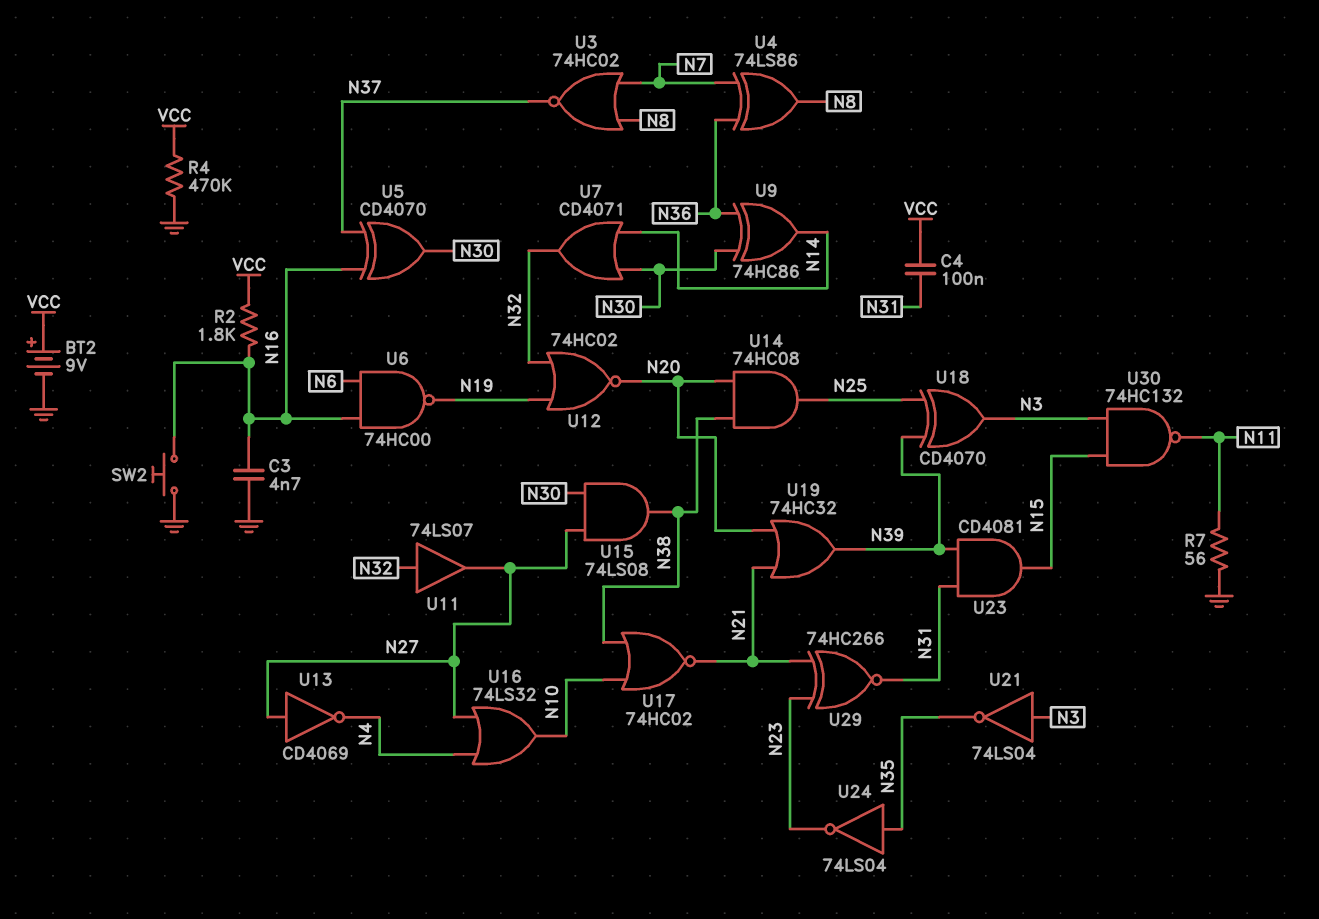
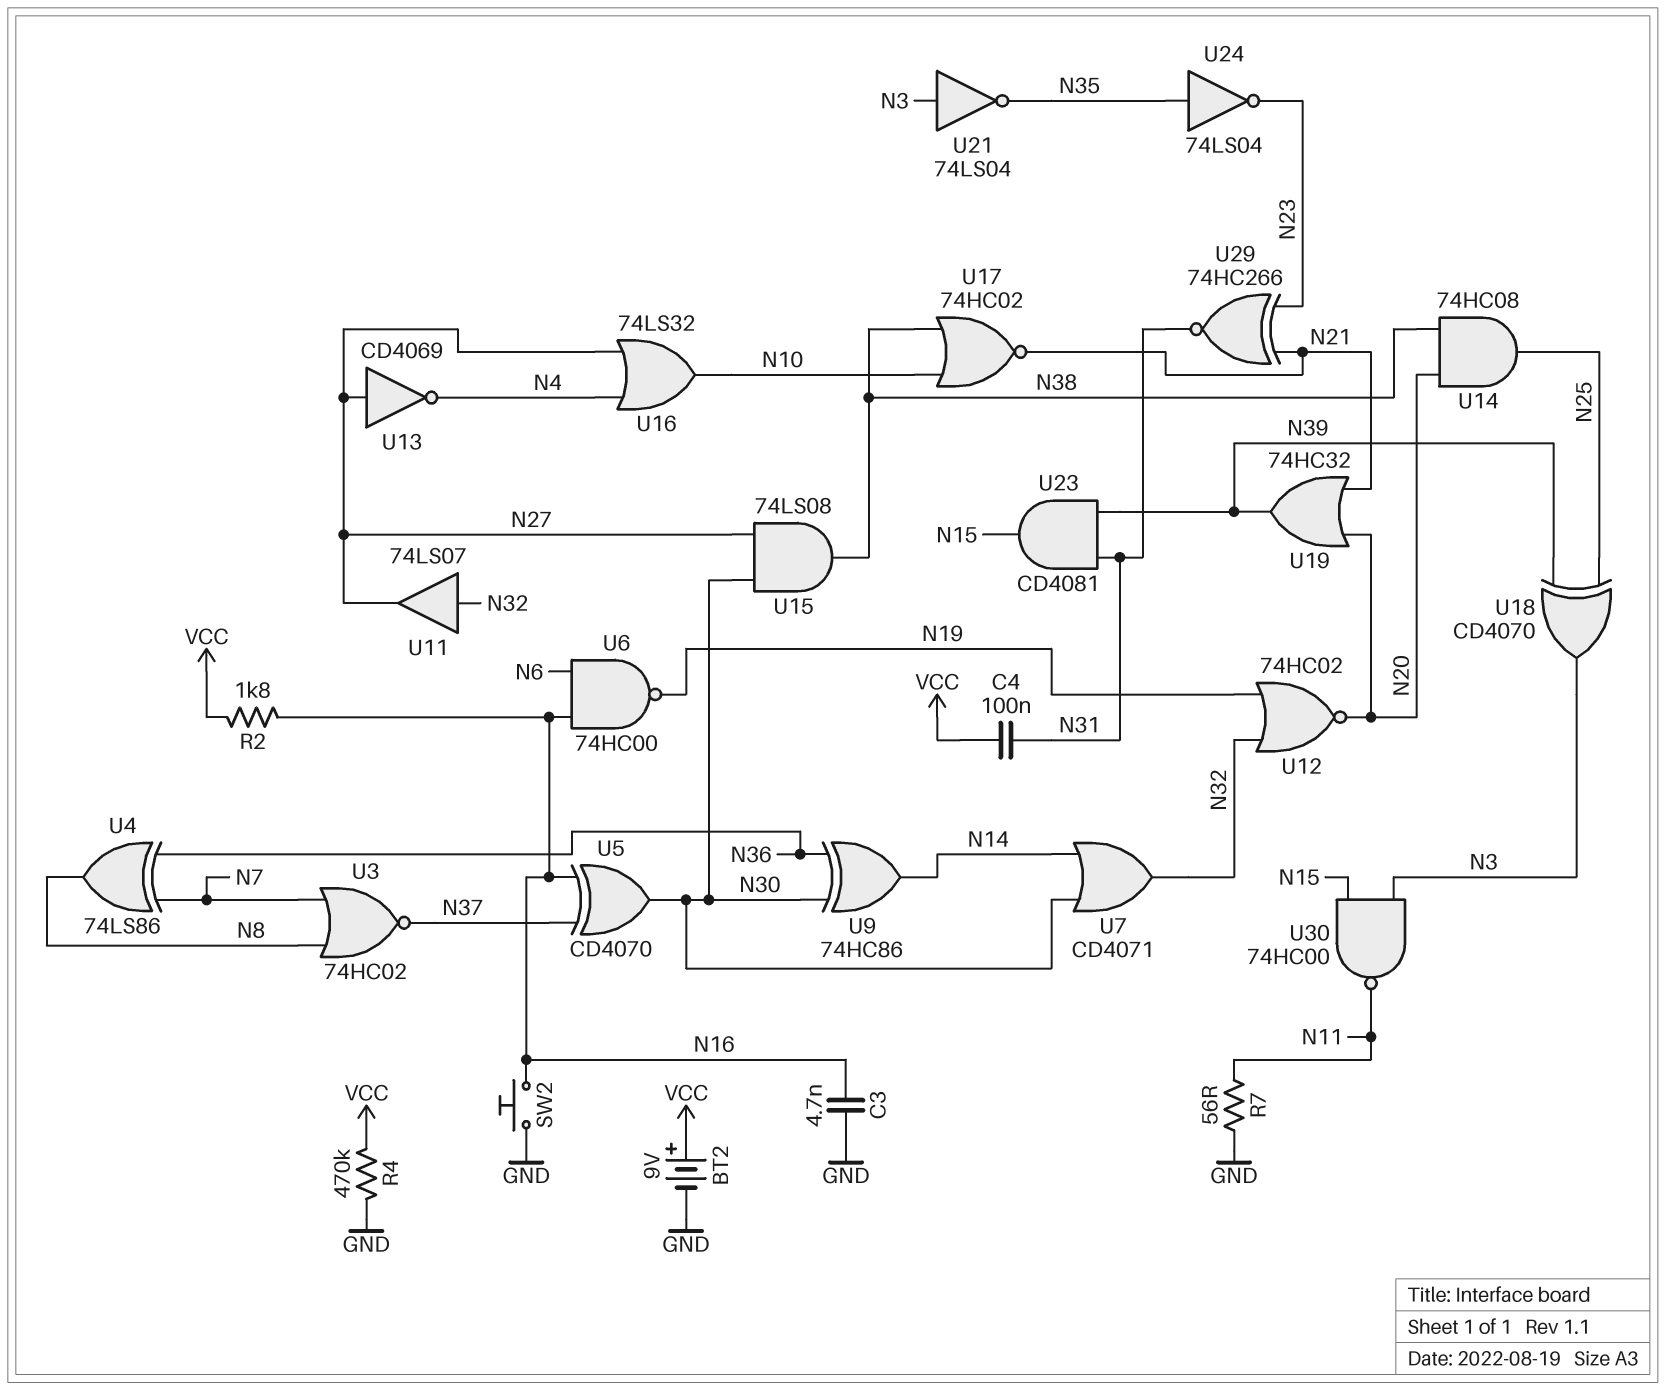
U30: NAND 74HC132 (in N3, in N15, out N11) -> NAND 74HC00 (in N3, in N15, out N11)

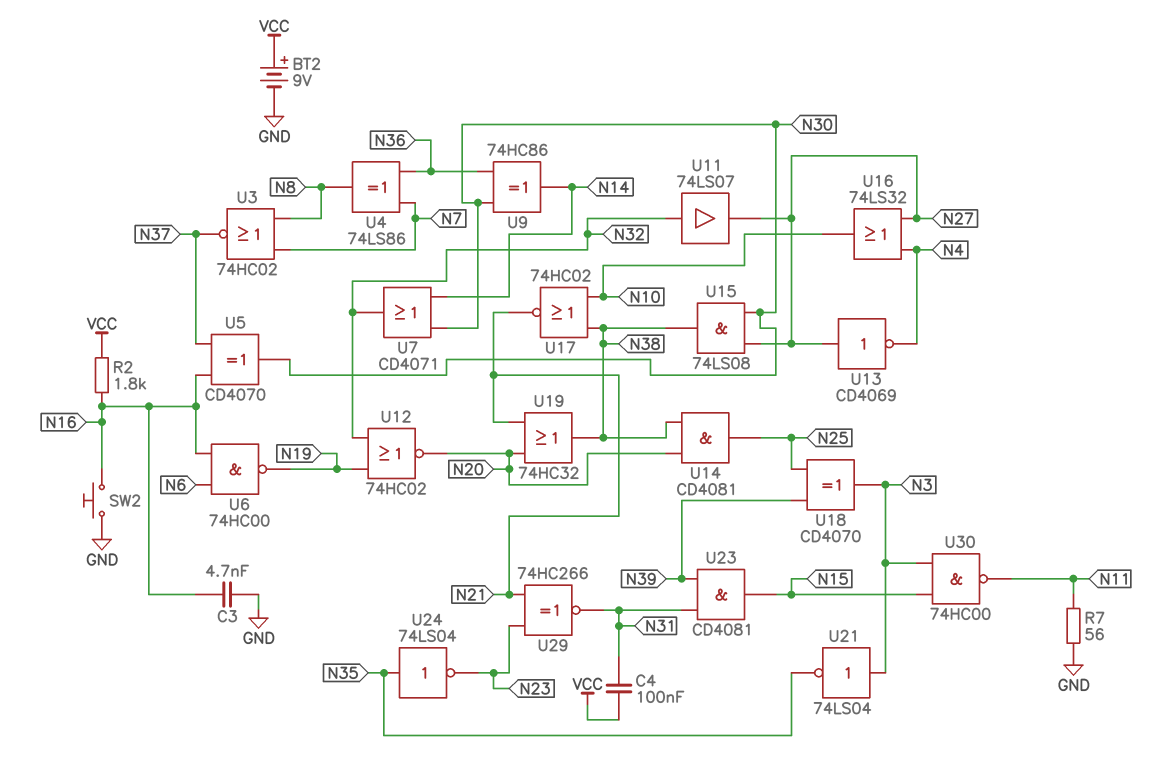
R4: 470k (GND, VCC) -> none
U14: AND 74HC08 (in N20, in N38, out N25) -> AND CD4081 (in N20, in N38, out N25)
U19: OR 74HC32 (in N20, in N21, out N39) -> OR 74HC32 (in N20, in N21, out N38)

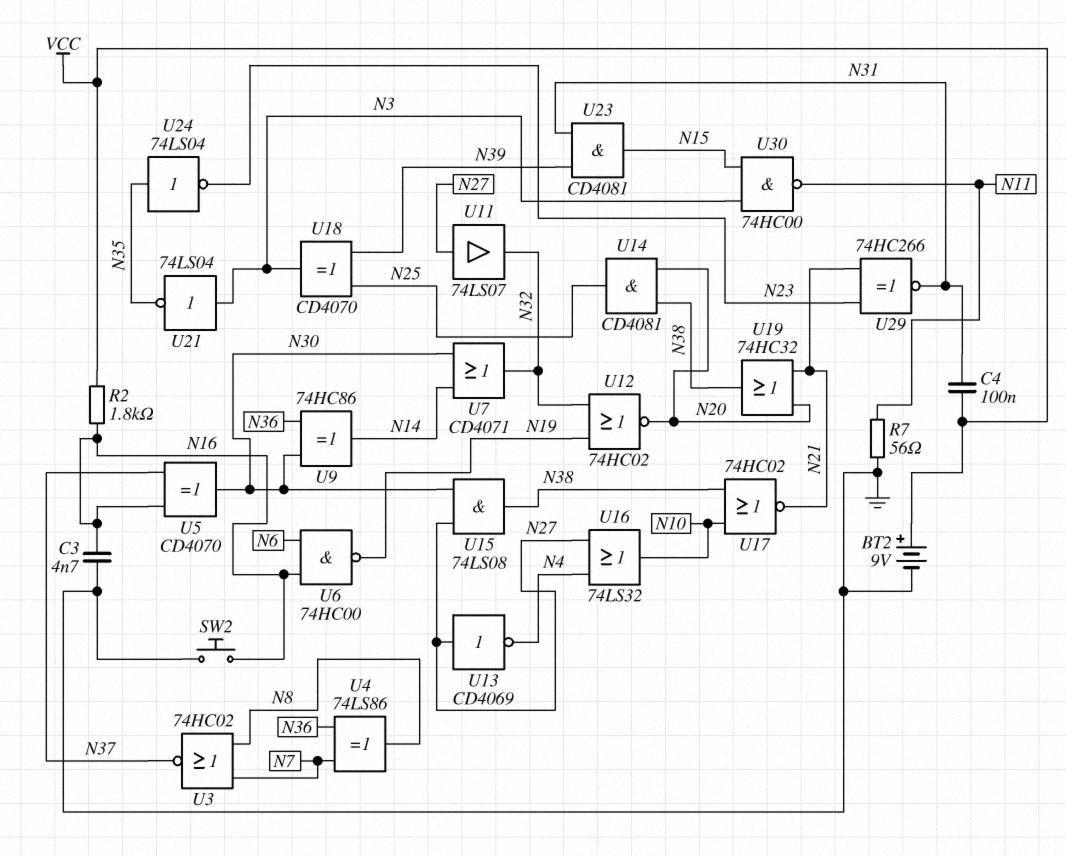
U11: buffer 74LS07 (in N32, out N27) -> buffer 74LS07 (in N27, out N32)

